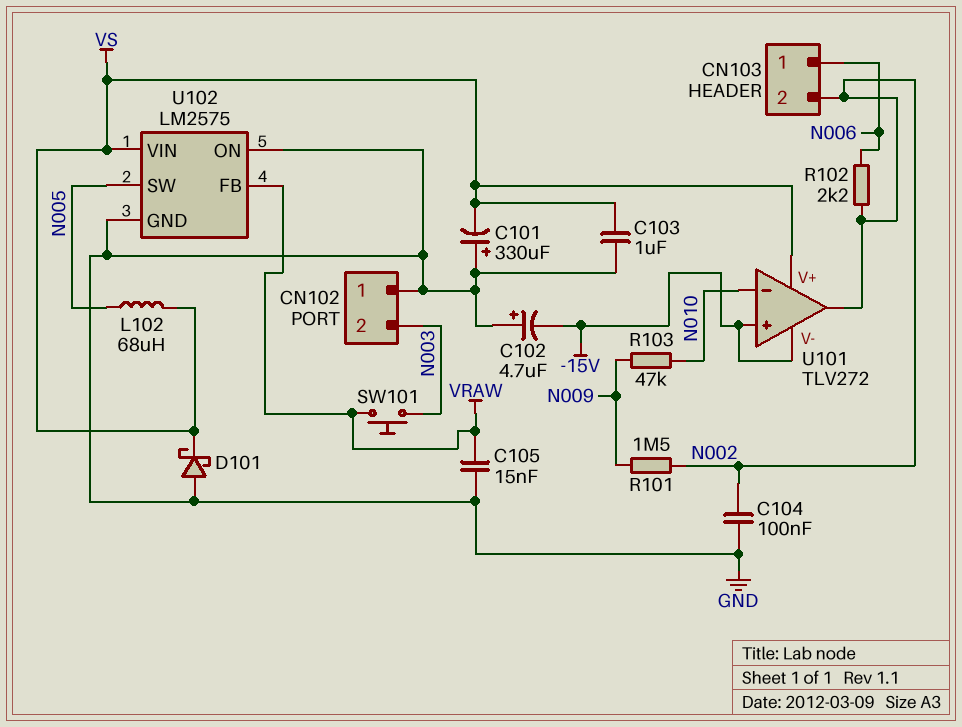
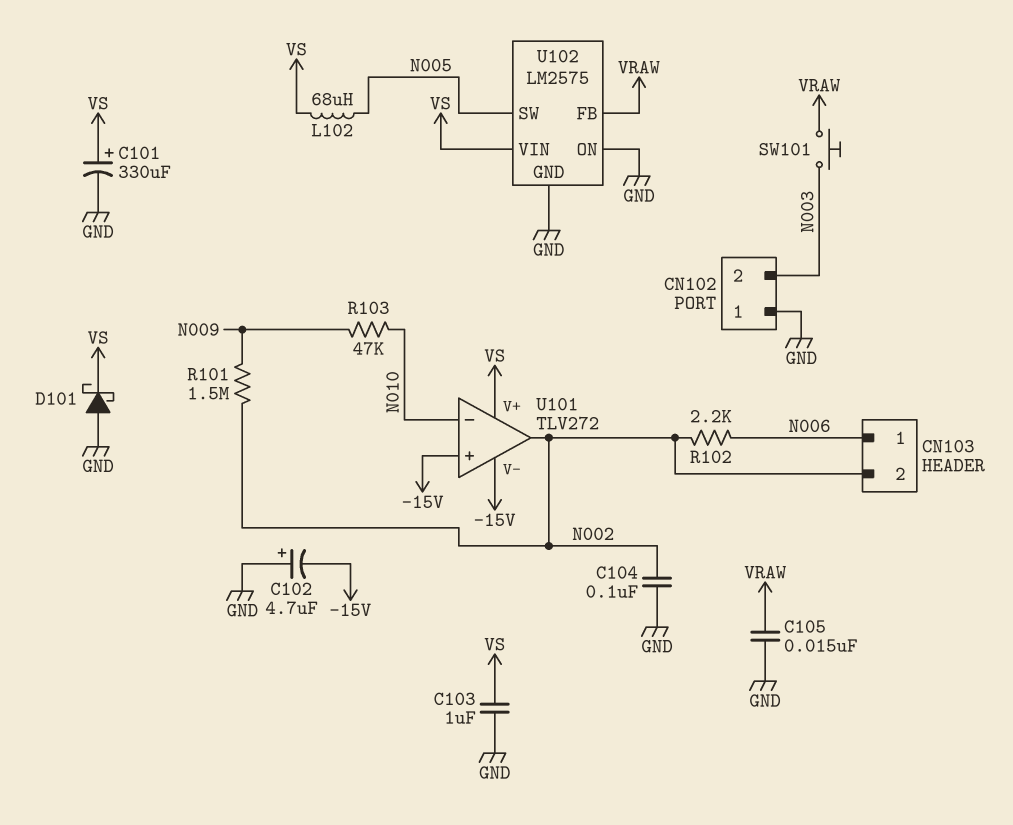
C101: 330uF (plus GND, minus VS) -> 330uF (plus VS, minus GND)

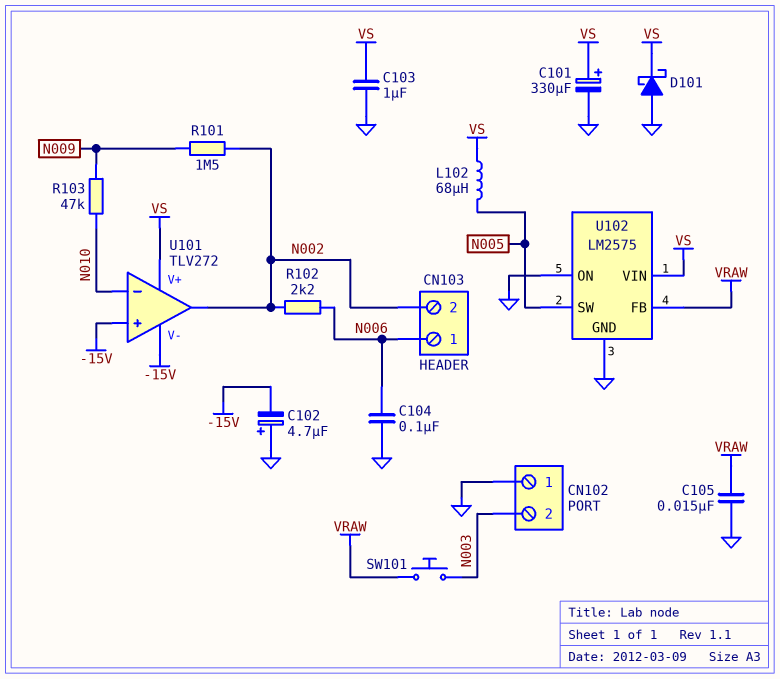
C104: 100nF (GND, N002) -> 100nF (GND, N006)

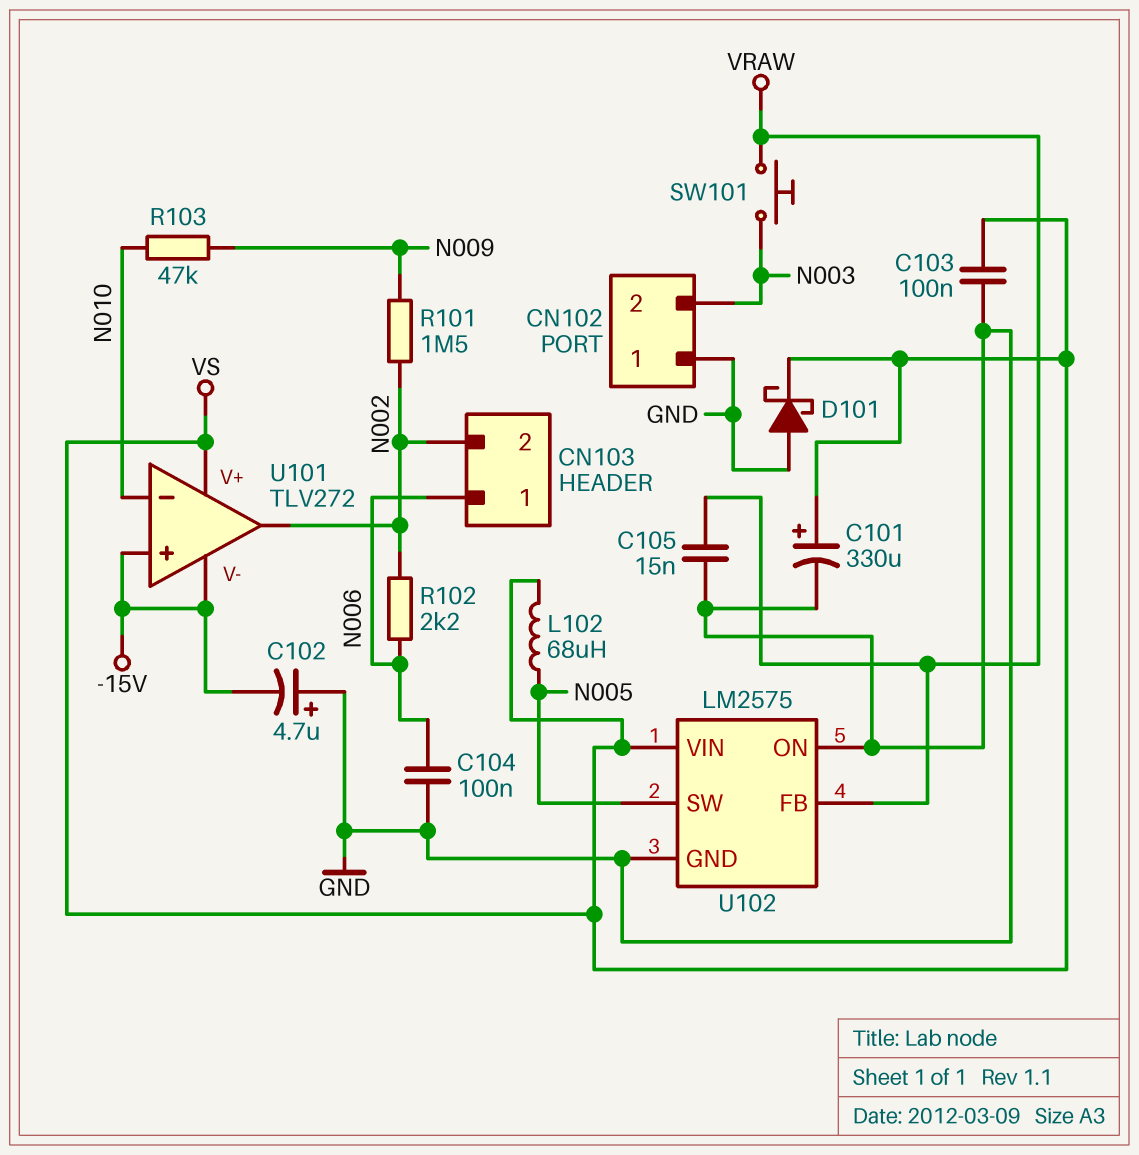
C103: 1uF (GND, VS) -> 100nF (GND, VS)

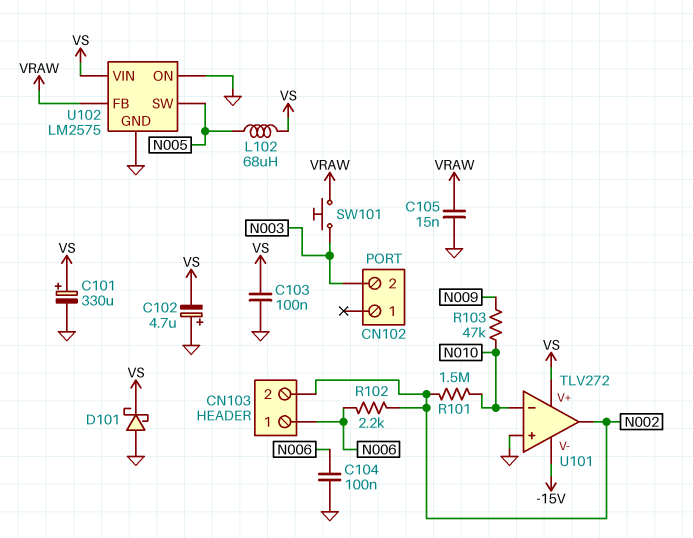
C102: 4.7uF (plus GND, minus -15V) -> 4.7uF (plus GND, minus VS)
CN102 pin 1: GND -> none
R101: 1.5M (N002, N009) -> 1.5M (N002, N010)
U101 pin in+: -15V -> GND

